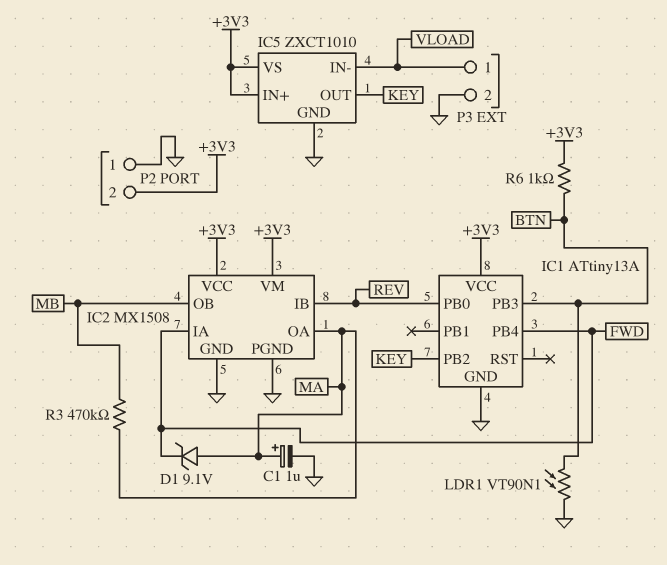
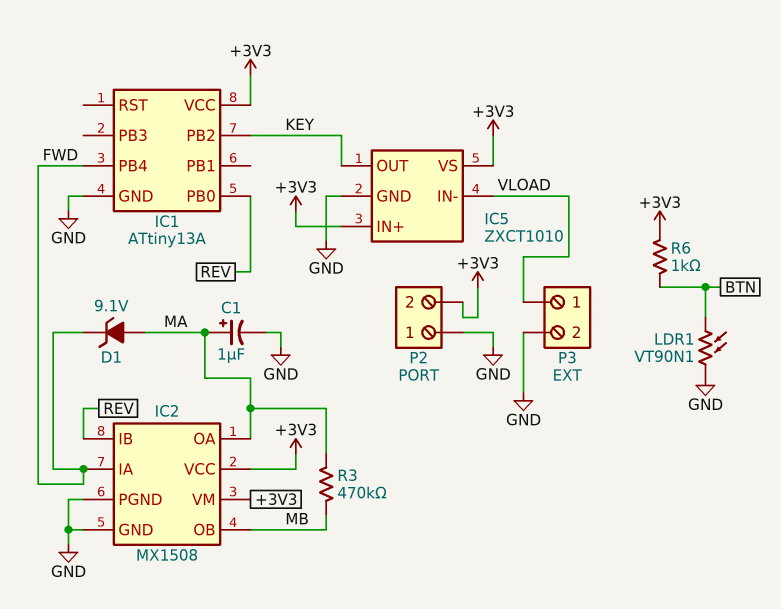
IC1 pin PB3: BTN -> none

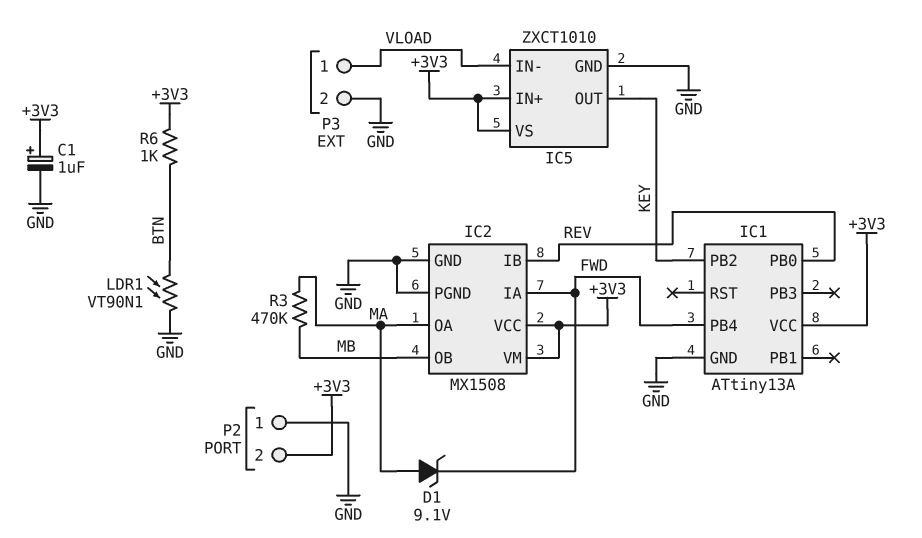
C1: 1uF (plus MA, minus GND) -> 1uF (plus +3V3, minus GND)

